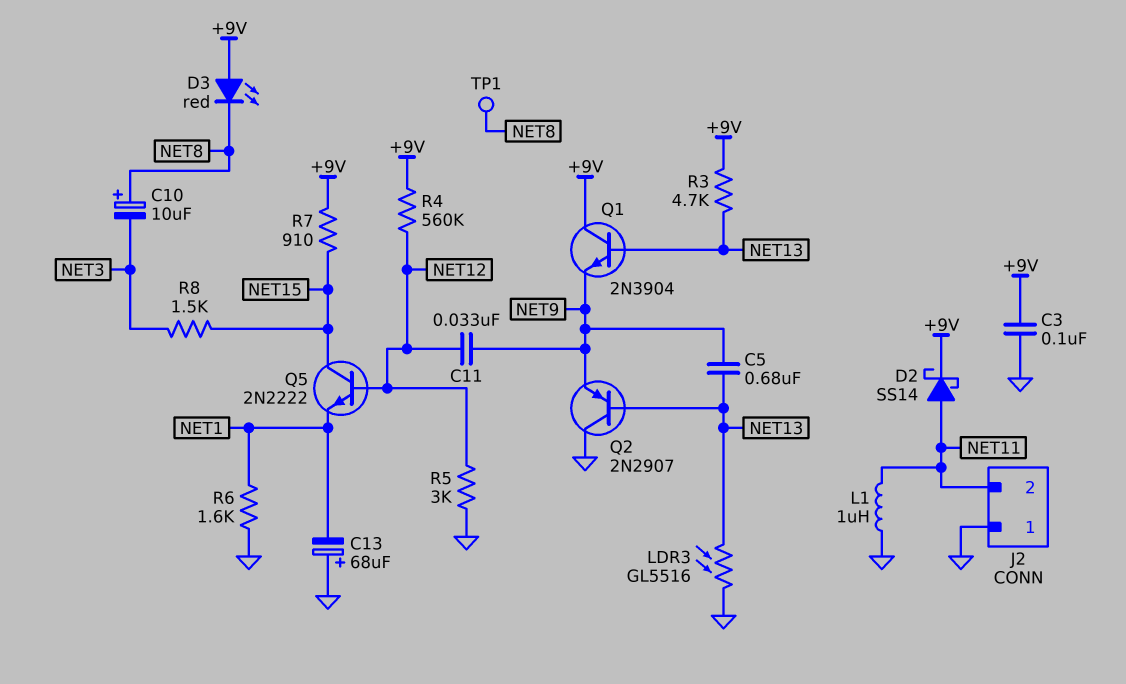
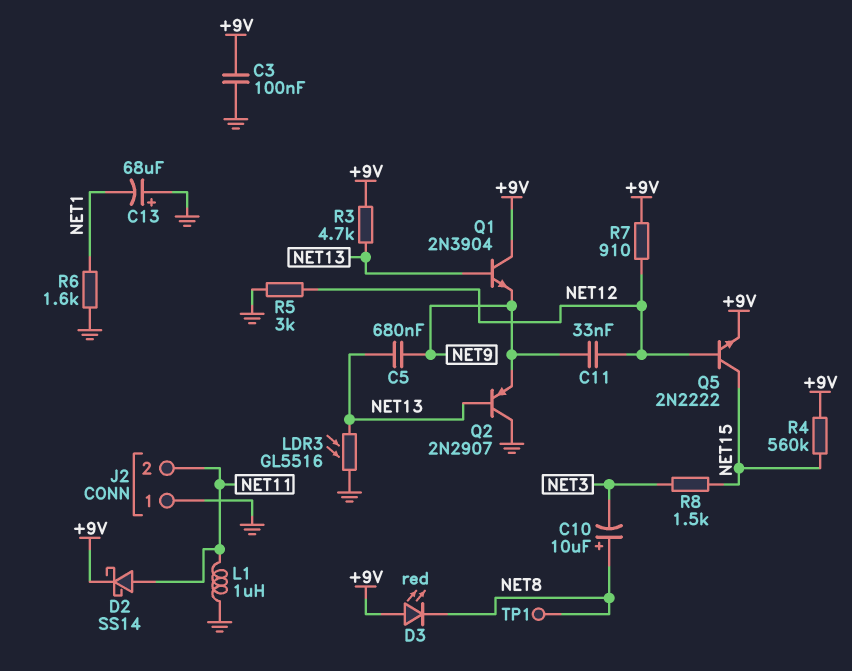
Q5: NPN 2N2222 (B NET12, C NET15, E NET1) -> NPN 2N2222 (B NET12, C NET15, E +9V)
R4: 560k (+9V, NET12) -> 560k (+9V, NET15)
R7: 910 (+9V, NET15) -> 910 (+9V, NET12)

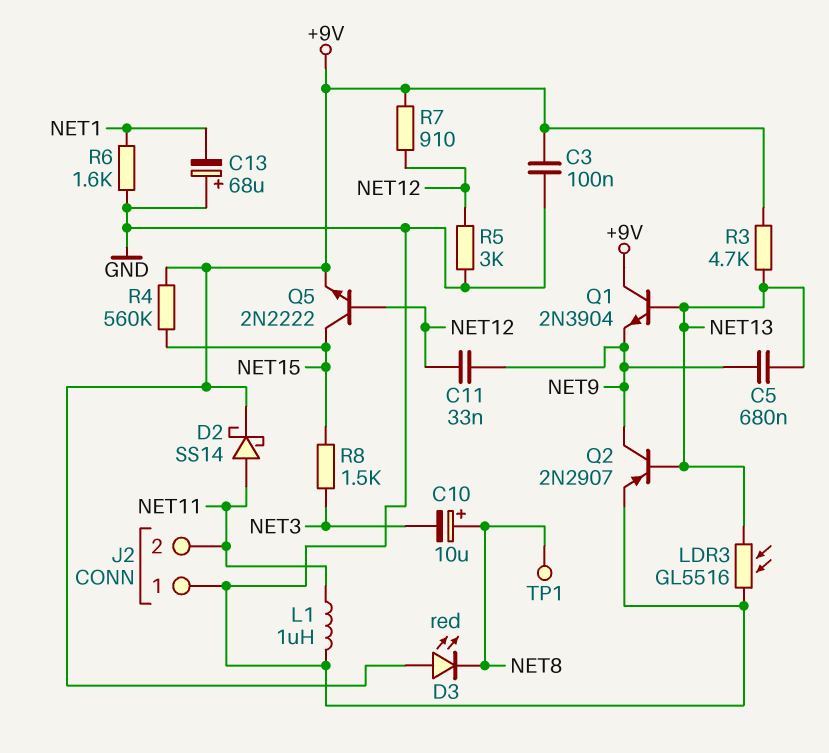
Q2: PNP 2N2907 (B NET13, C GND, E NET9) -> PNP 2N2907 (B NET13, C NET9, E GND)

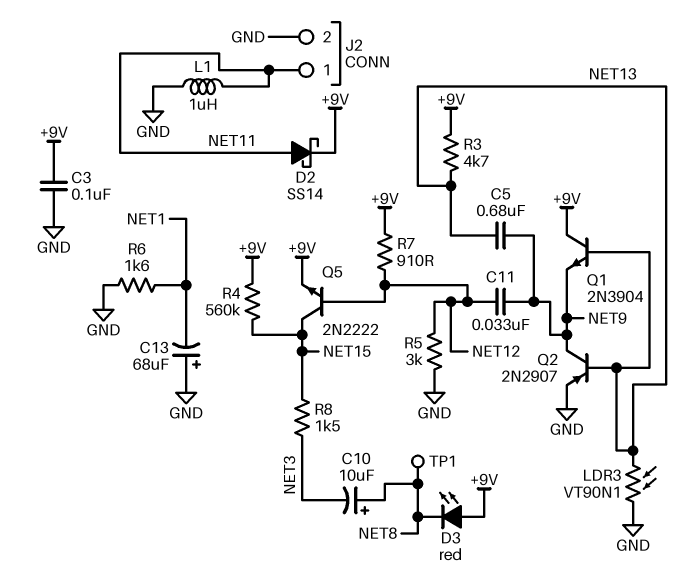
J2 pin 1: GND -> NET11
J2 pin 2: NET11 -> GND
LDR3: GL5516 (GND, NET13) -> VT90N1 (GND, NET13)

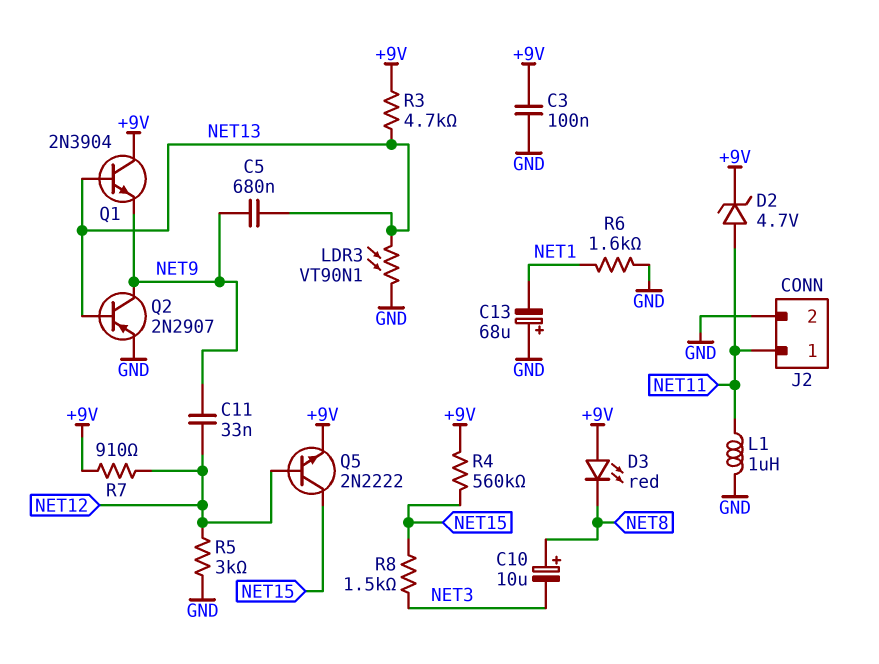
D2: schottky SS14 (A NET11, K +9V) -> zener 4.7V (A NET11, K +9V)
TP1: test point (NET8) -> none

